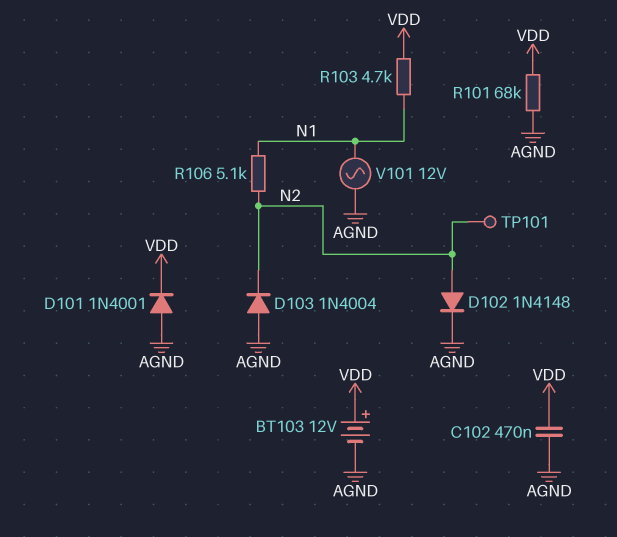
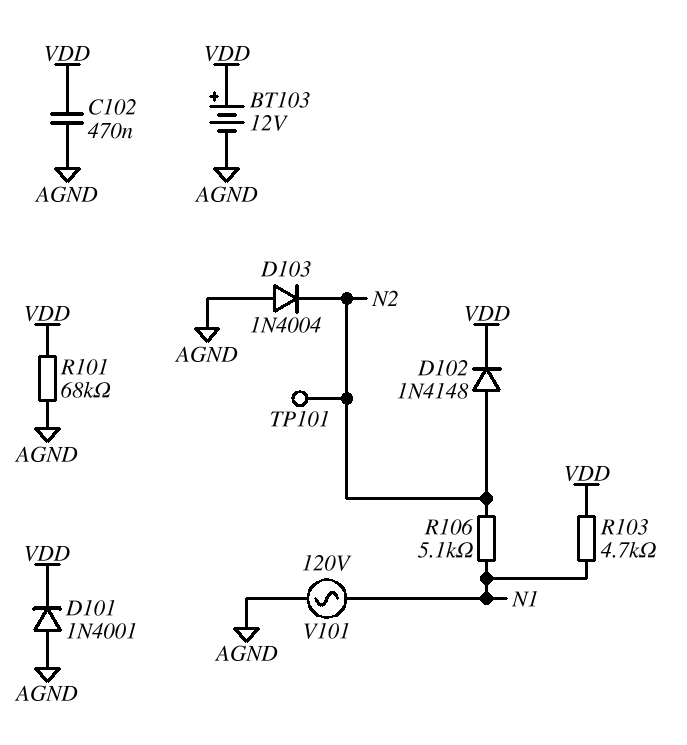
D102: diode 1N4148 (A N2, K AGND) -> diode 1N4148 (A N2, K VDD)
V101: AC 12V (AGND, N1) -> AC 120V (AGND, N1)

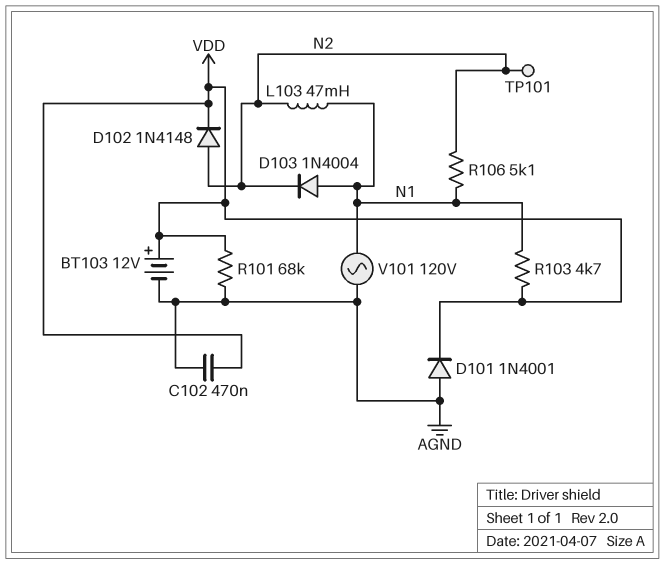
D103: diode 1N4004 (A AGND, K N2) -> diode 1N4004 (A N1, K N2)
L103: none -> 47mH (N1, N2)

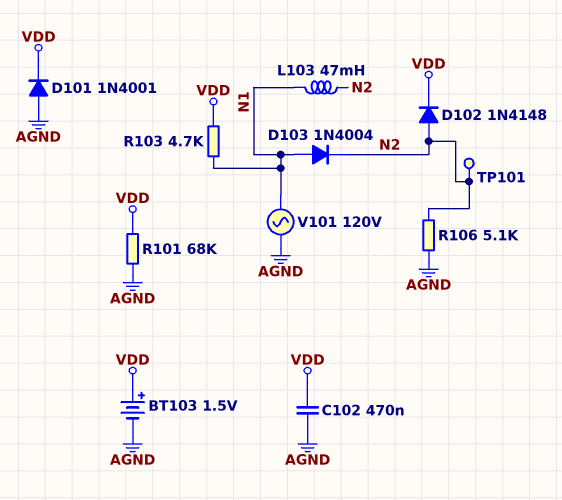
BT103: 12V (plus VDD, minus AGND) -> 1.5V (plus VDD, minus AGND)
R106: 5.1k (N1, N2) -> 5.1k (AGND, N2)

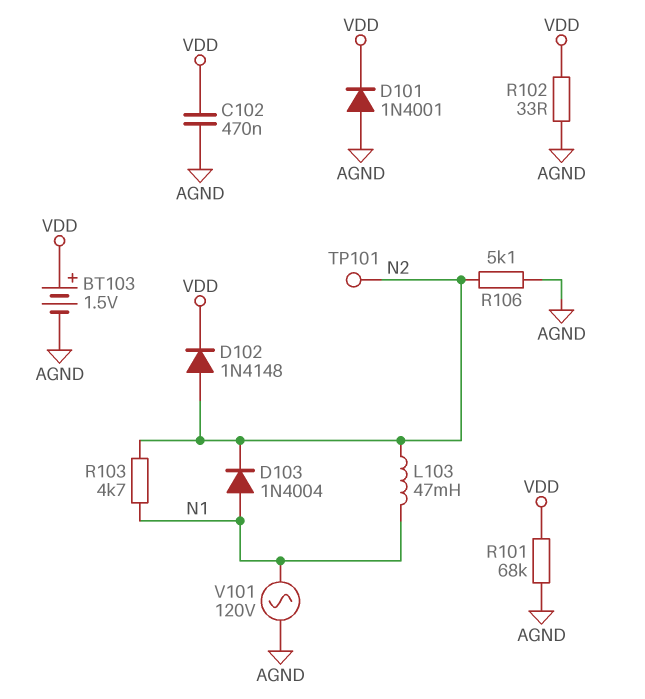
R102: none -> 33 (AGND, VDD)
R103: 4.7k (N1, VDD) -> 4.7k (N1, N2)

